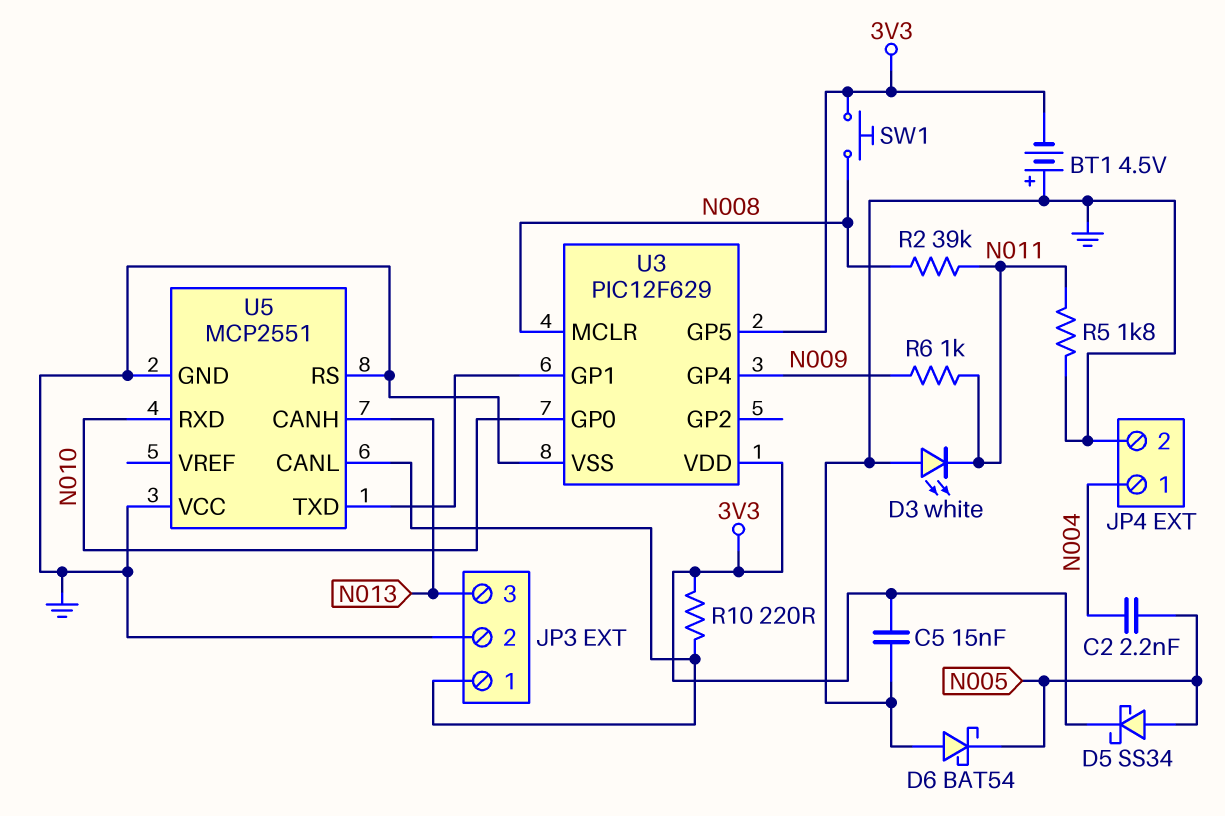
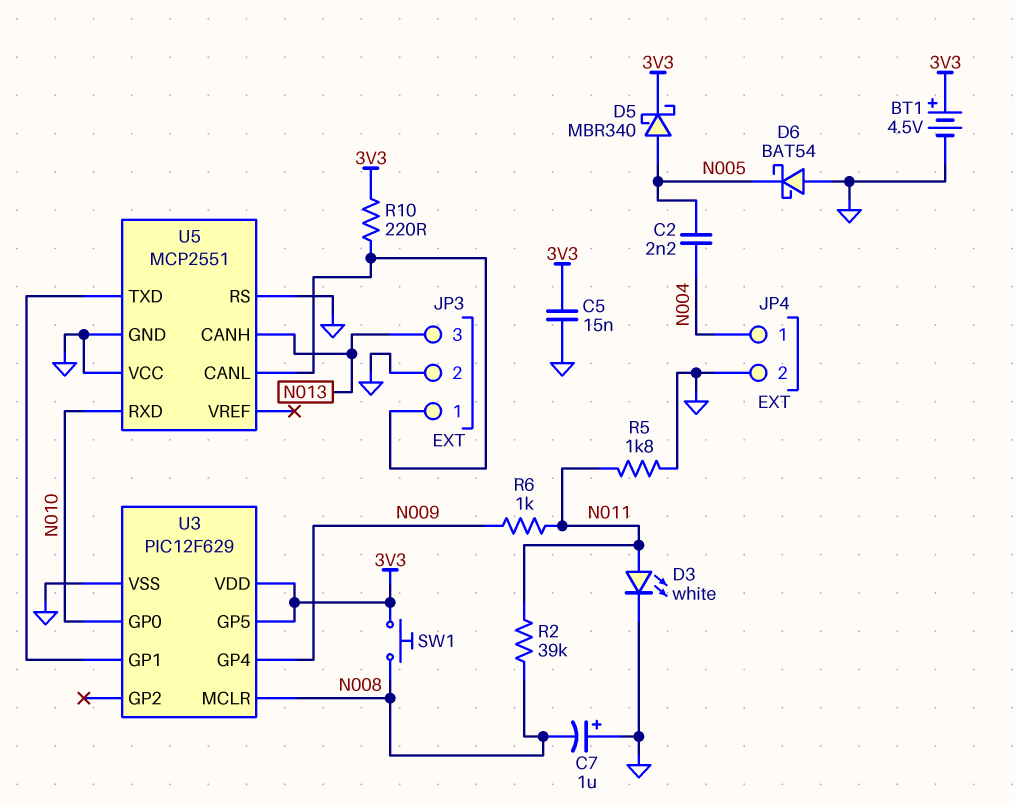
BT1: 4.5V (plus GND, minus 3V3) -> 4.5V (plus 3V3, minus GND)
C7: none -> 1uF (plus GND, minus N008)
D3: LED white (A GND, K N011) -> LED white (A N011, K GND)
D5: schottky SS34 (A N005, K 3V3) -> schottky MBR340 (A N005, K 3V3)

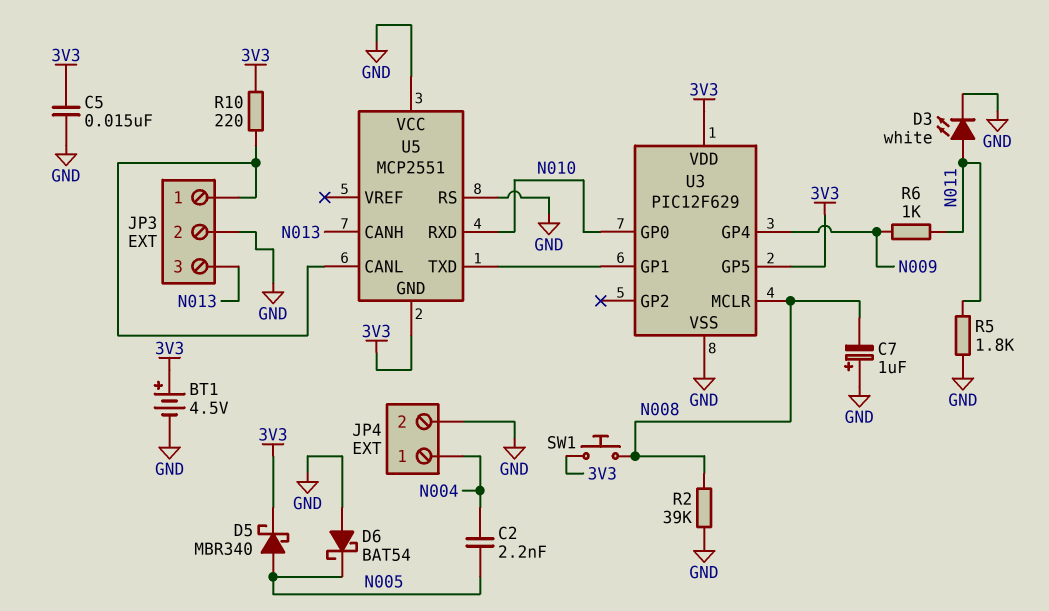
R2: 39k (N008, N011) -> 39k (GND, N008)
U5 pin GND: GND -> 3V3

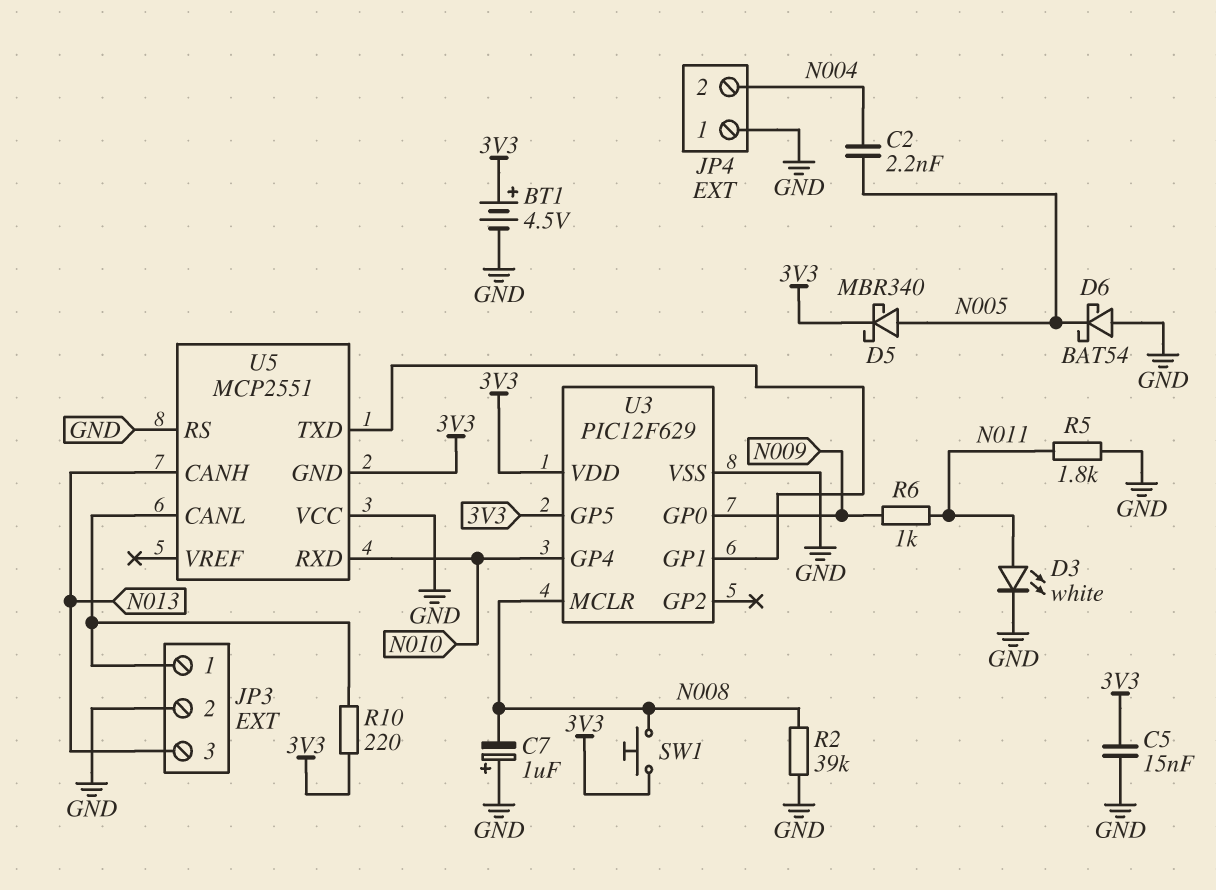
JP4 pin 1: N004 -> GND
JP4 pin 2: GND -> N004
U3 pin GP0: N010 -> N009
U3 pin GP4: N009 -> N010

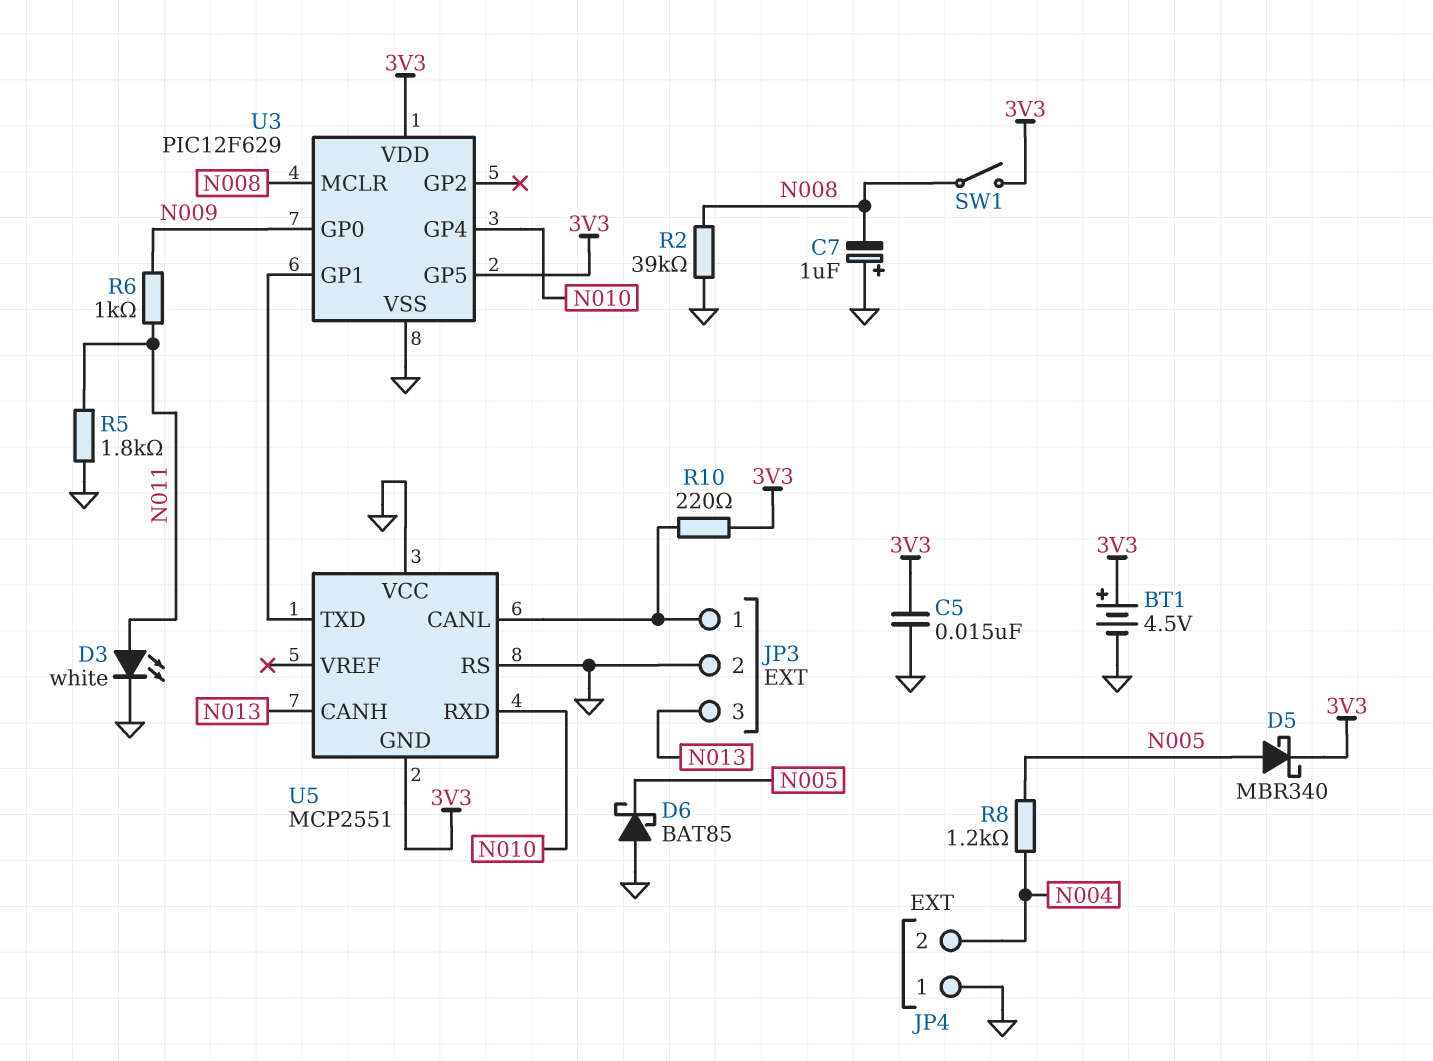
C2: 2.2nF (N004, N005) -> none
D6: schottky BAT54 (A GND, K N005) -> schottky BAT85 (A GND, K N005)
R8: none -> 1.2k (N004, N005)
SW1: button (3V3, N008) -> switch (3V3, N008)

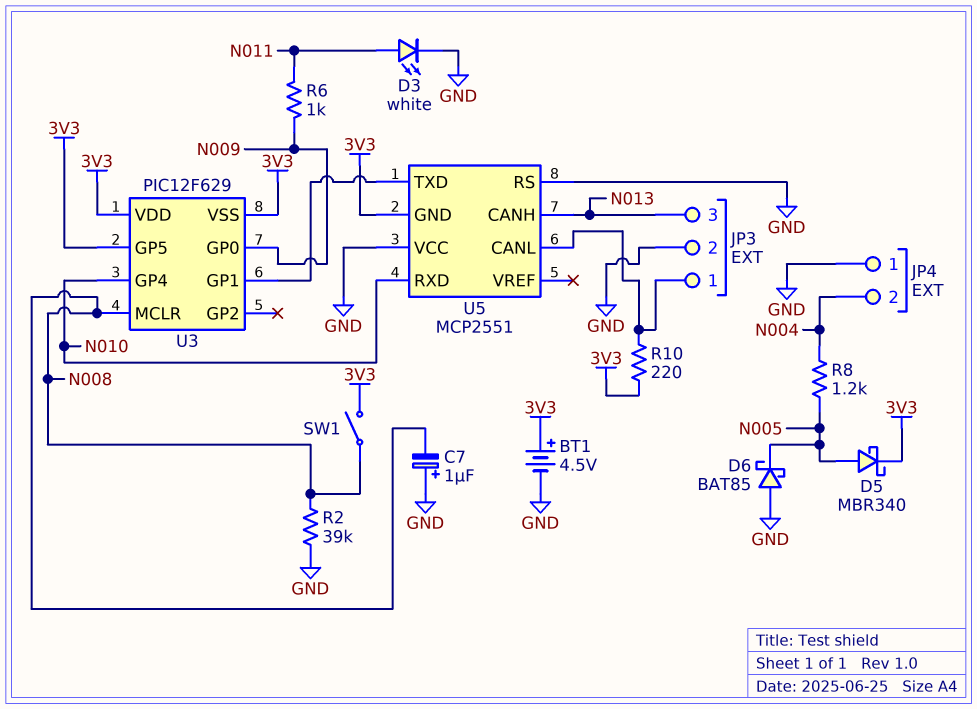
C5: 15nF (3V3, GND) -> none
R5: 1.8k (GND, N011) -> none
U3 pin VSS: GND -> 3V3

